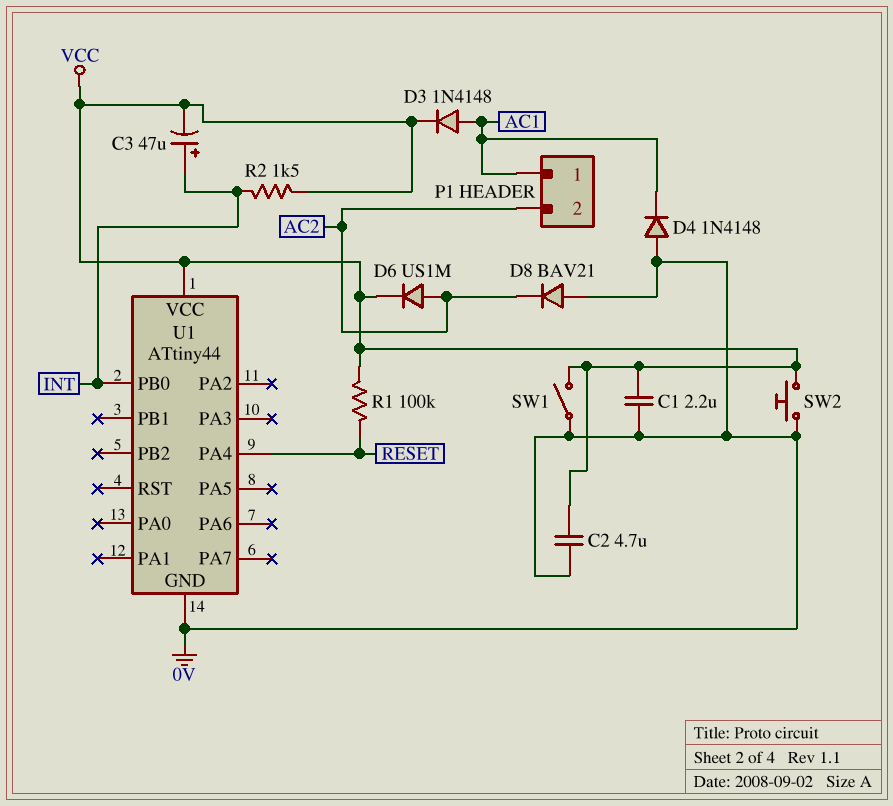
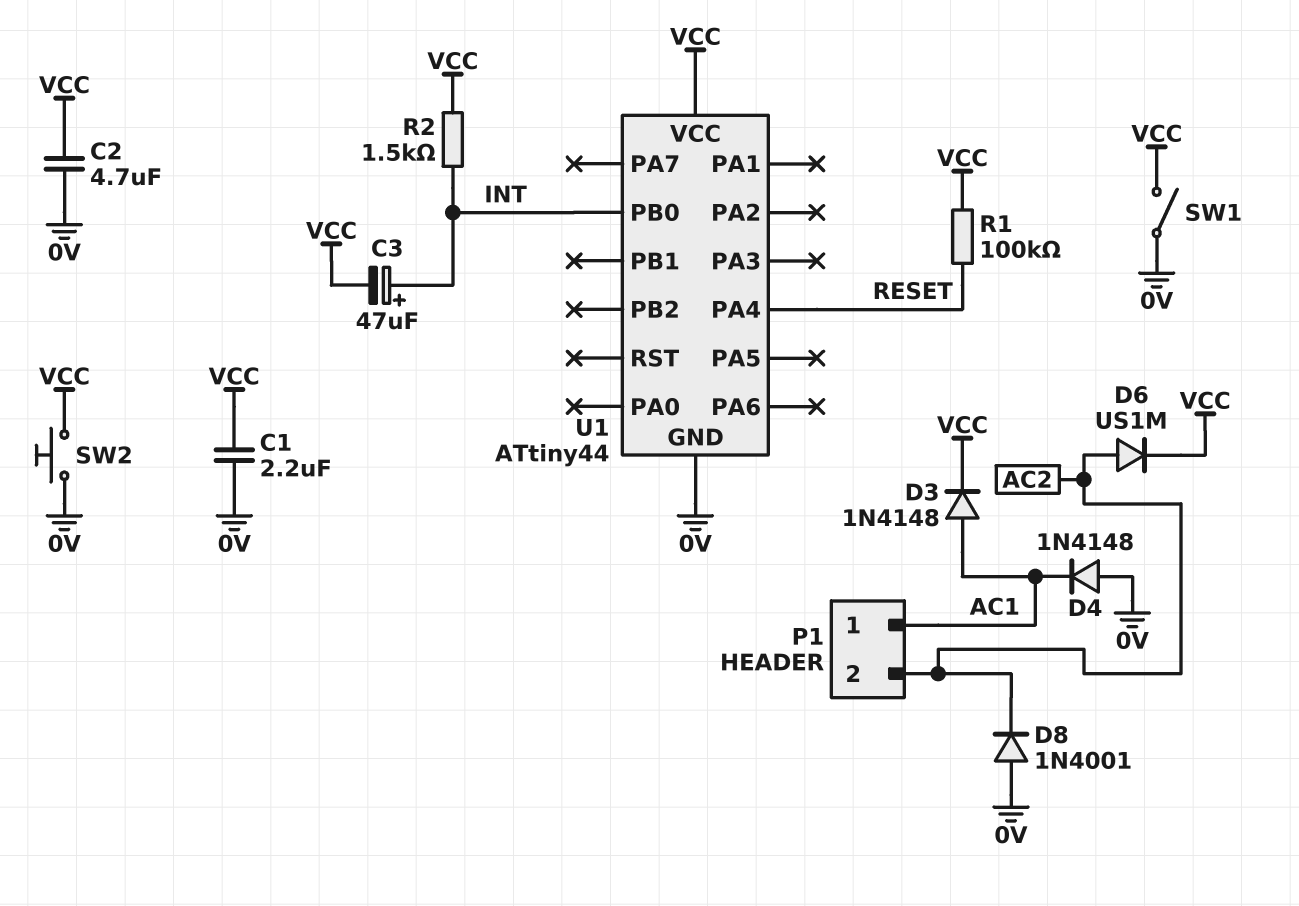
D8: diode BAV21 (A 0V, K AC2) -> diode 1N4001 (A 0V, K AC2)

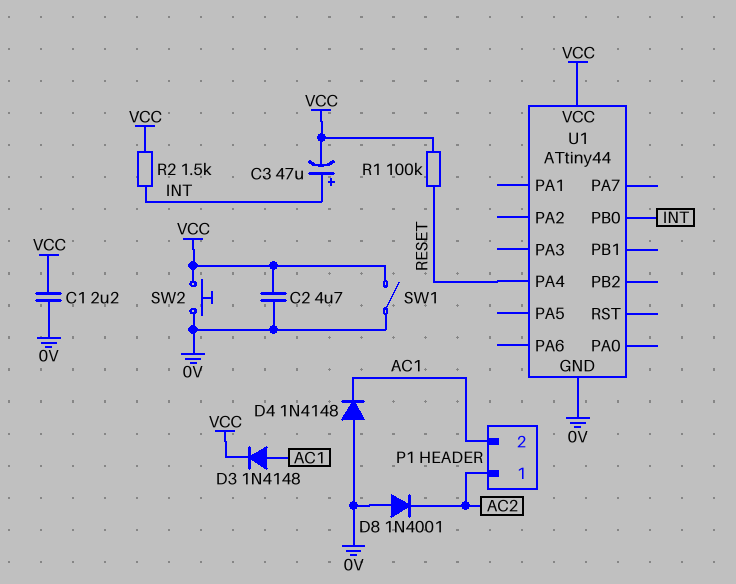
D6: diode US1M (A AC2, K VCC) -> none
P1 pin 1: AC1 -> AC2
P1 pin 2: AC2 -> AC1

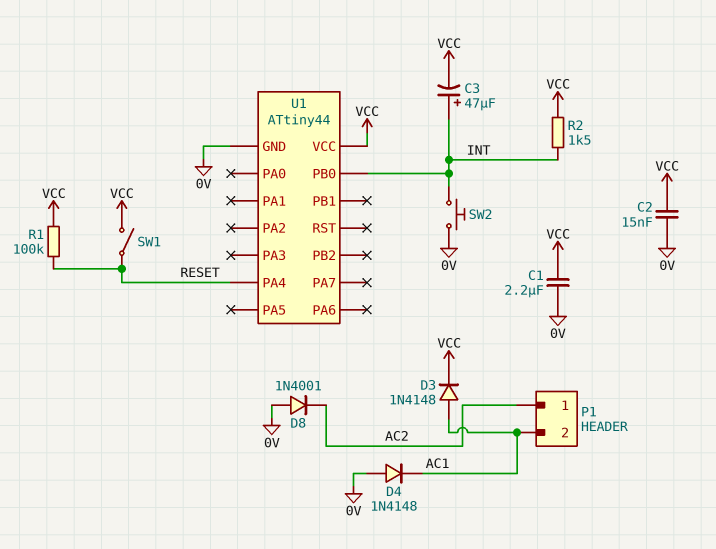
C2: 4.7uF (0V, VCC) -> 15nF (0V, VCC)
SW1: switch (0V, VCC) -> switch (RESET, VCC)
SW2: button (0V, VCC) -> button (0V, INT)

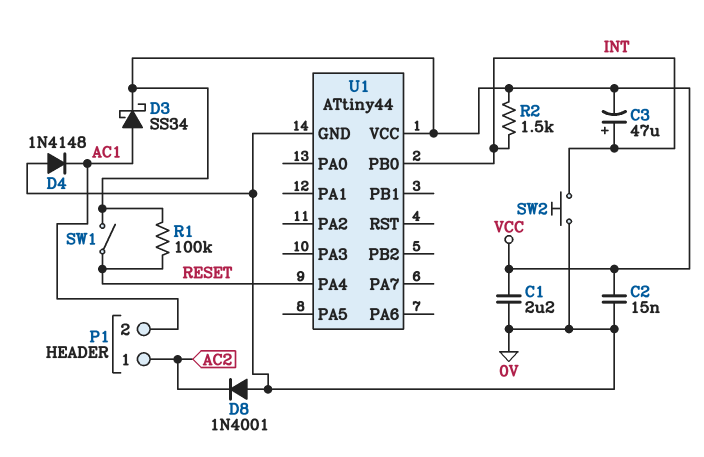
D3: diode 1N4148 (A AC1, K VCC) -> schottky SS34 (A AC1, K VCC)

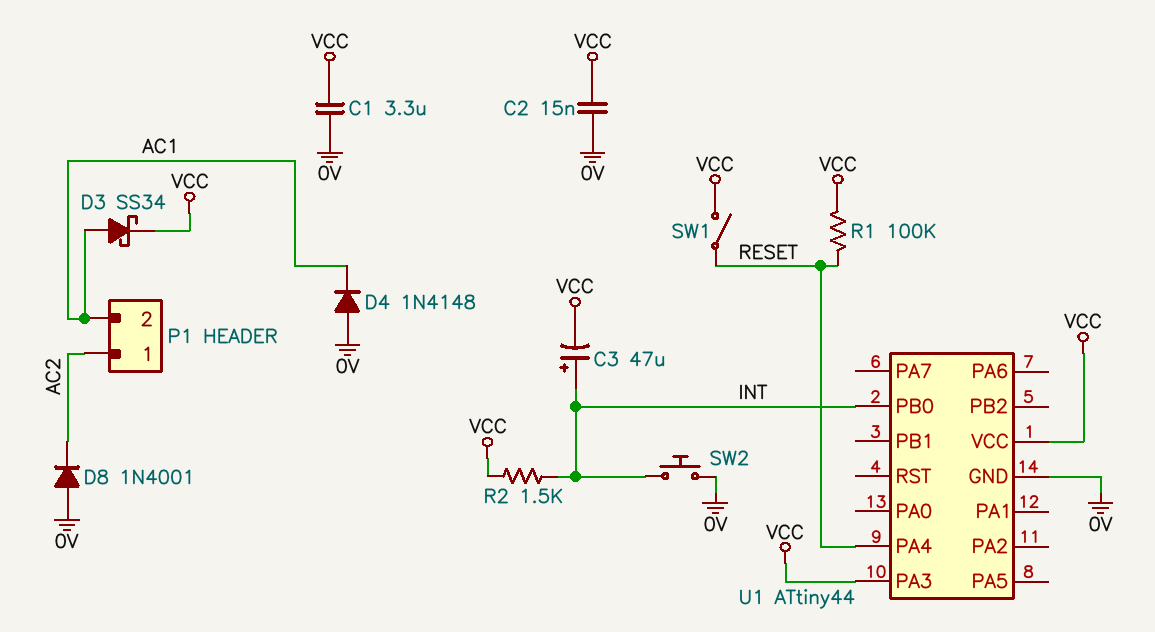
C1: 2.2uF (0V, VCC) -> 3.3uF (0V, VCC)
U1 pin PA3: none -> VCC

